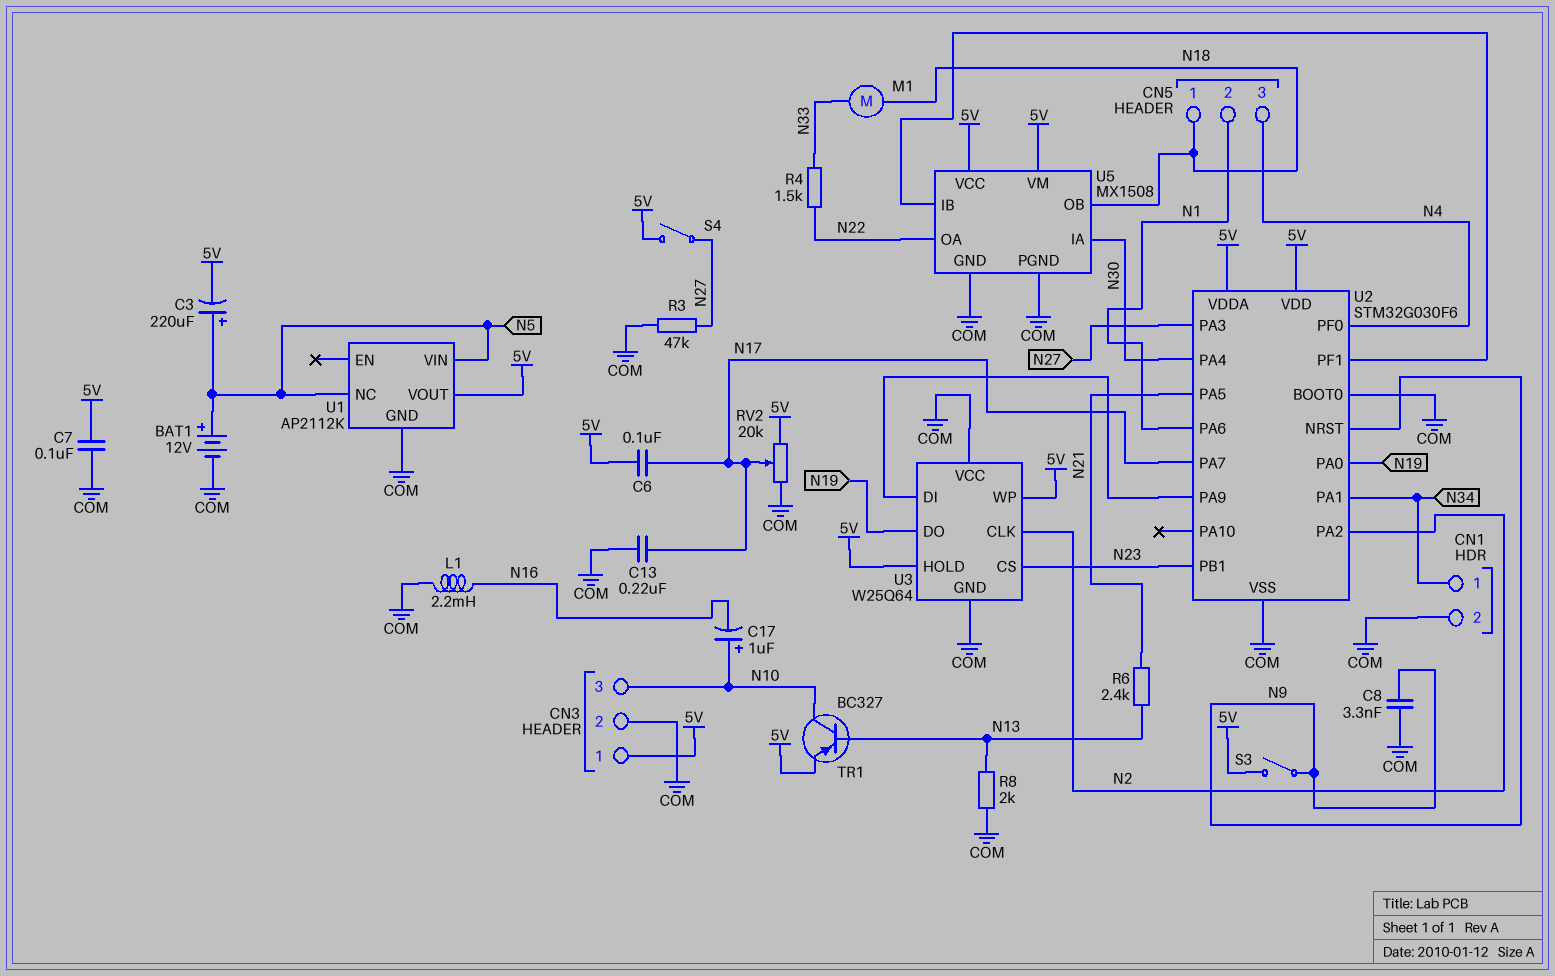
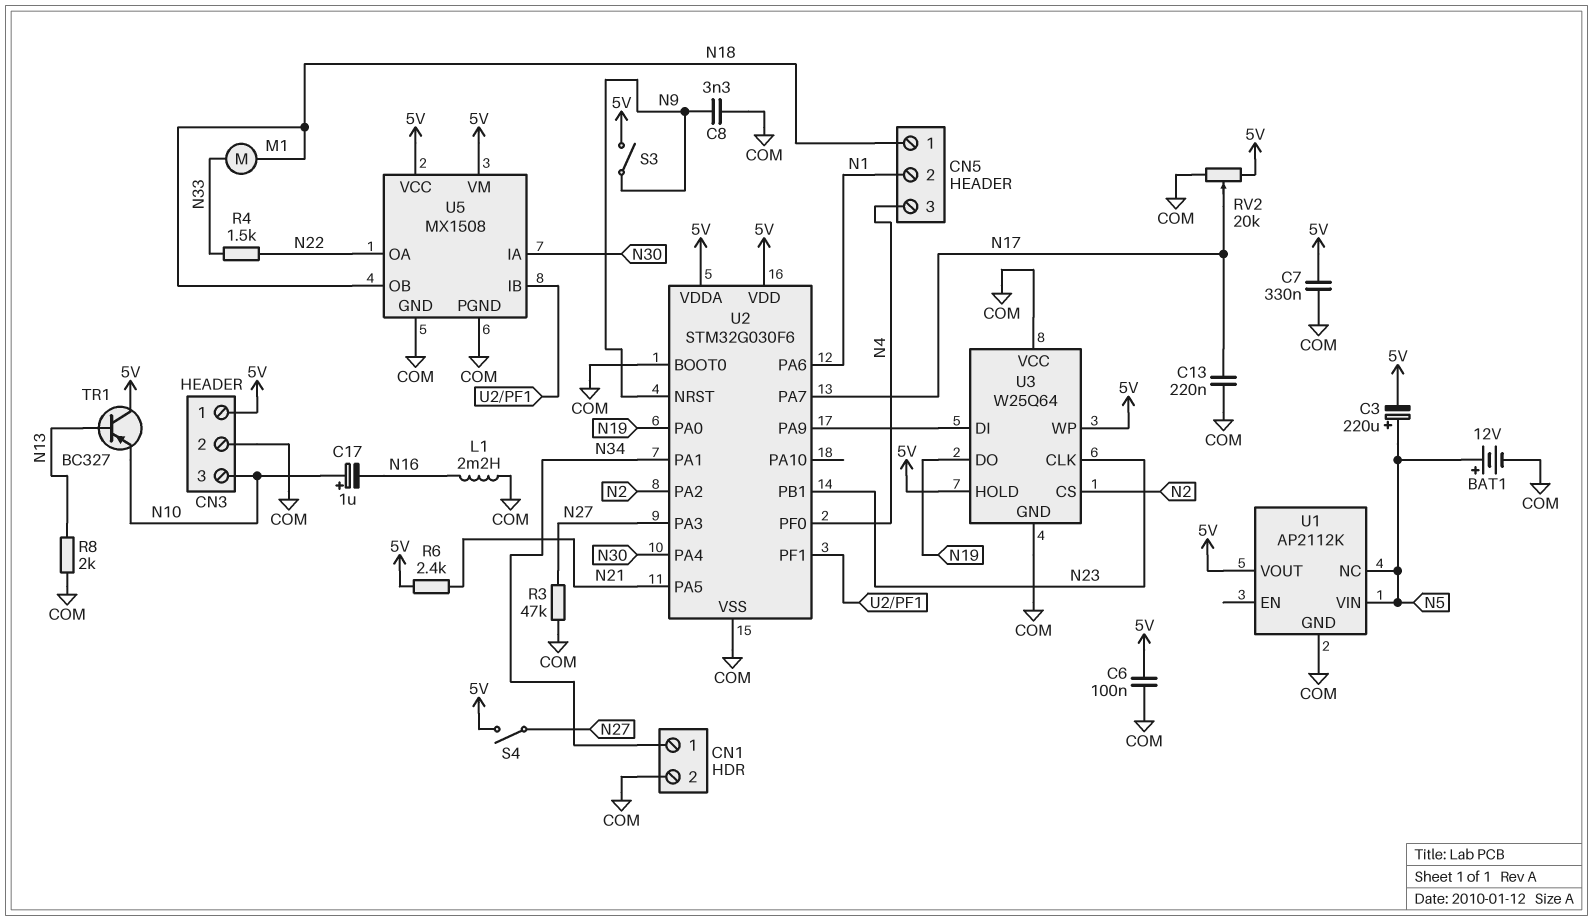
C6: 100nF (5V, N17) -> 100nF (5V, COM)
C7: 100nF (5V, COM) -> 330nF (5V, COM)
R6: 2.4k (N13, N21) -> 2.4k (5V, N21)
TR1: PNP BC327 (B N13, C N10, E 5V) -> PNP BC327 (B N13, C 5V, E N10)
U3 pin CLK: N2 -> N23
U3 pin CS: N23 -> N2

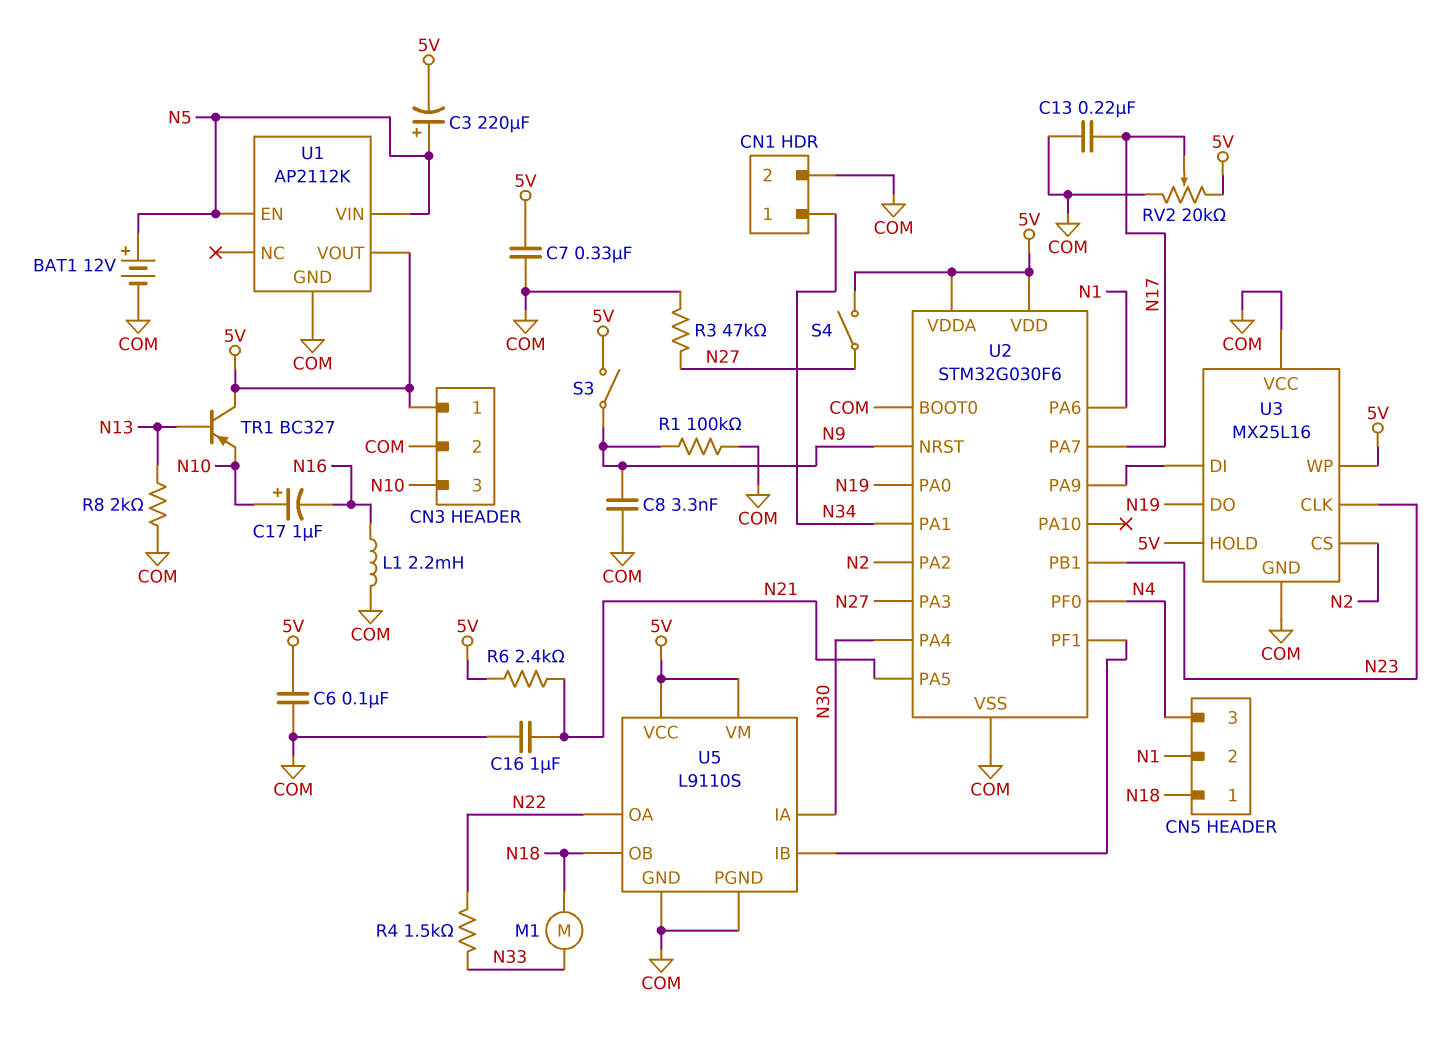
C16: none -> 1uF (COM, N21)
R1: none -> 100k (COM, N9)
U1 pin EN: none -> N5
U1 pin NC: N5 -> none
U3: W25Q64 -> MX25L16
U5: MX1508 -> L9110S

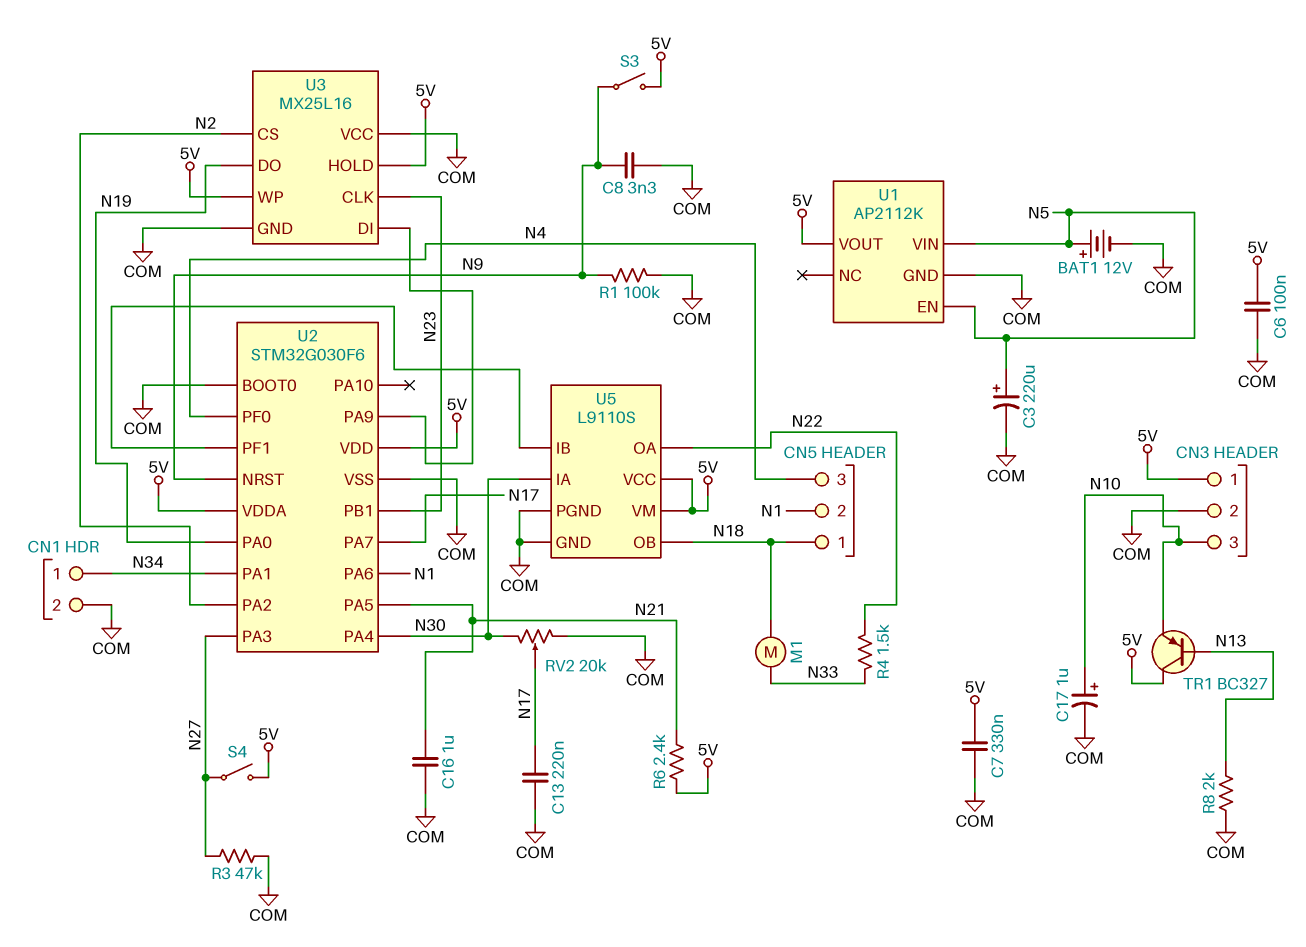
C3: 220uF (plus N5, minus 5V) -> 220uF (plus N5, minus COM)
C17: 1uF (plus N10, minus N16) -> 1uF (plus N10, minus COM)
L1: 2.2mH (COM, N16) -> none
RV2: 20k (5V, COM, wiper N17) -> 20k (COM, N30, wiper N17)

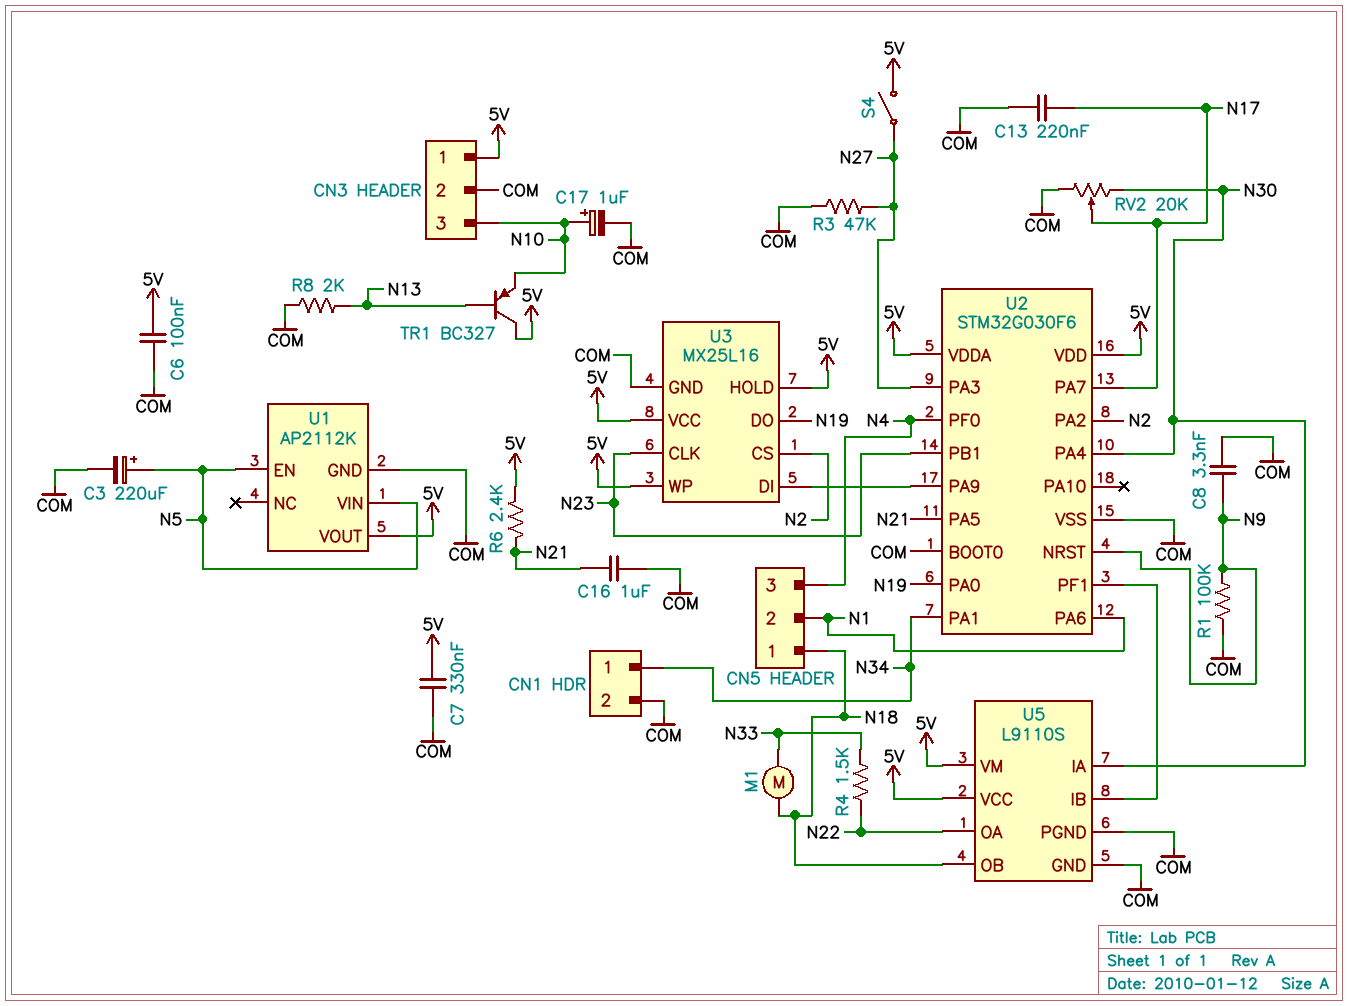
BAT1: 12V (plus N5, minus COM) -> none
S3: switch (5V, N9) -> none
U3 pin VCC: COM -> 5V

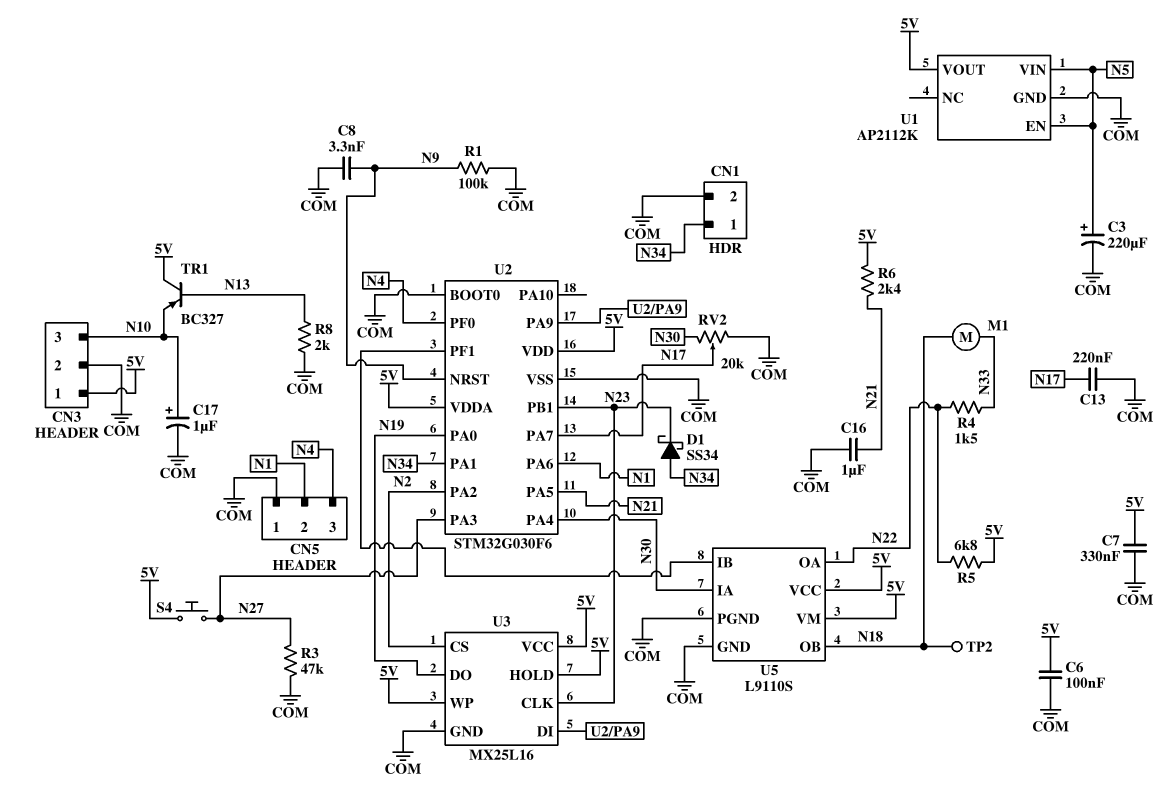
CN5 pin 1: N18 -> COM
D1: none -> schottky SS34 (A N34, K N23)
R5: none -> 6.8k (5V, N22)
S4: switch (5V, N27) -> button (5V, N27)
TP2: none -> test point (N18)

